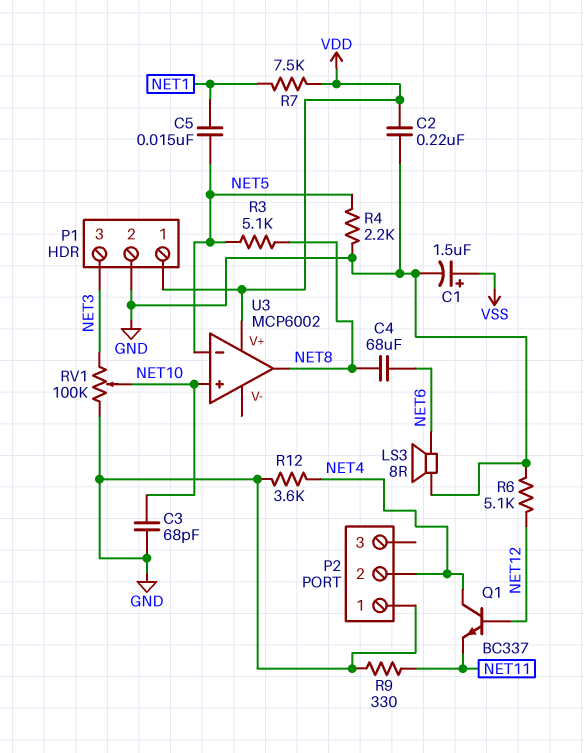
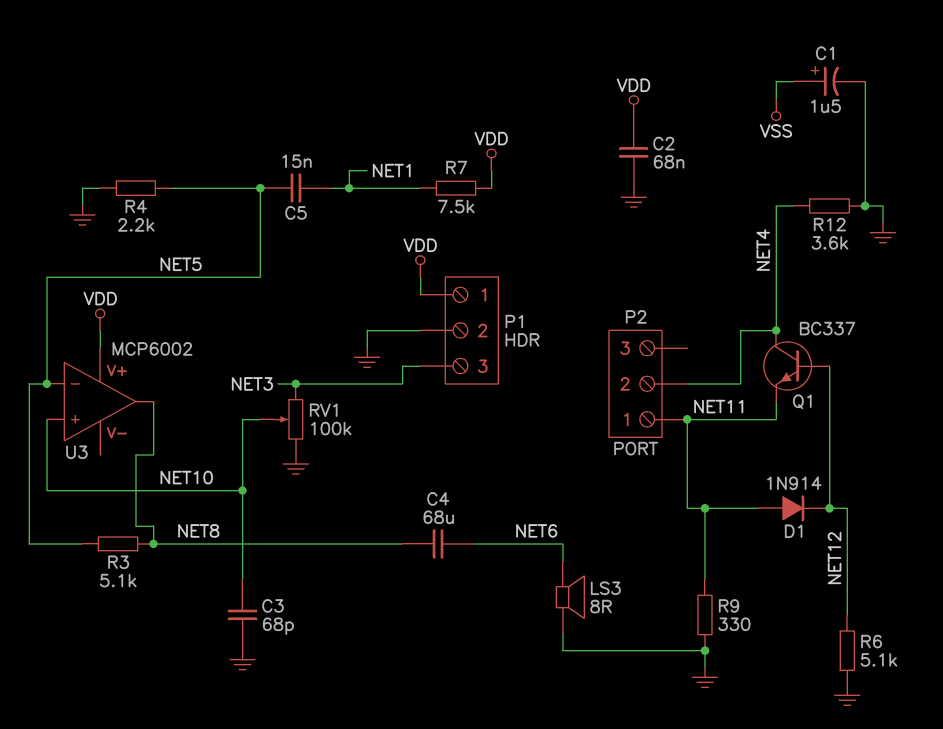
C2: 220nF (GND, VDD) -> 68nF (GND, VDD)
D1: none -> diode 1N914 (A NET11, K NET12)
P2 pin 1: GND -> NET11

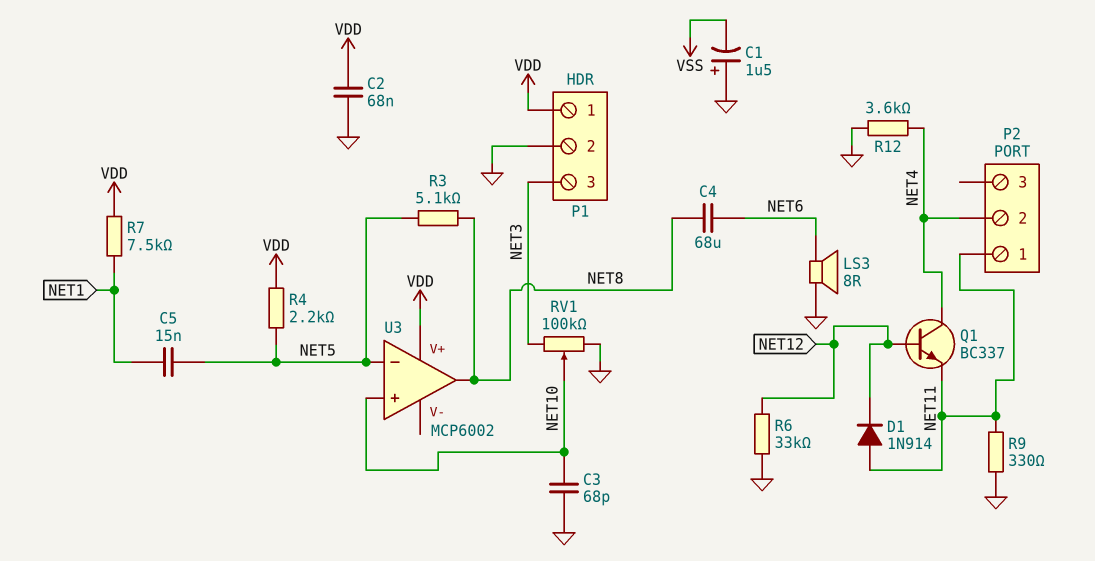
C1: 1.5uF (plus VSS, minus GND) -> 1.5uF (plus GND, minus VSS)
R4: 2.2k (GND, NET5) -> 2.2k (NET5, VDD)
R6: 5.1k (GND, NET12) -> 33k (GND, NET12)

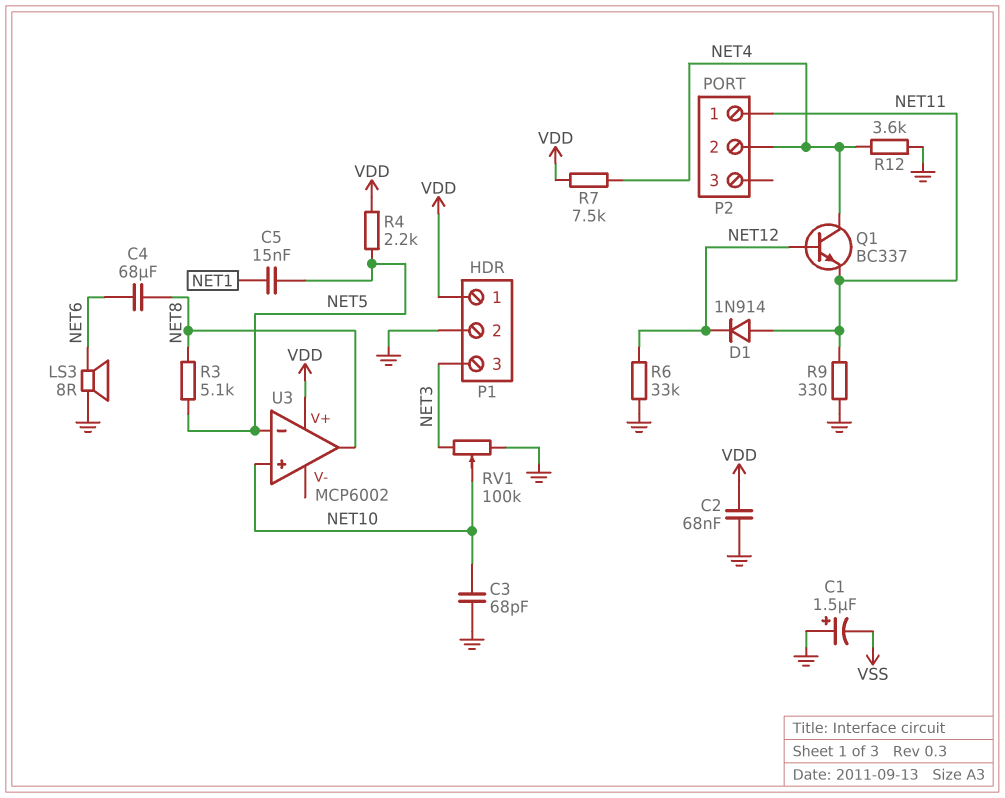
R7: 7.5k (NET1, VDD) -> 7.5k (NET4, VDD)

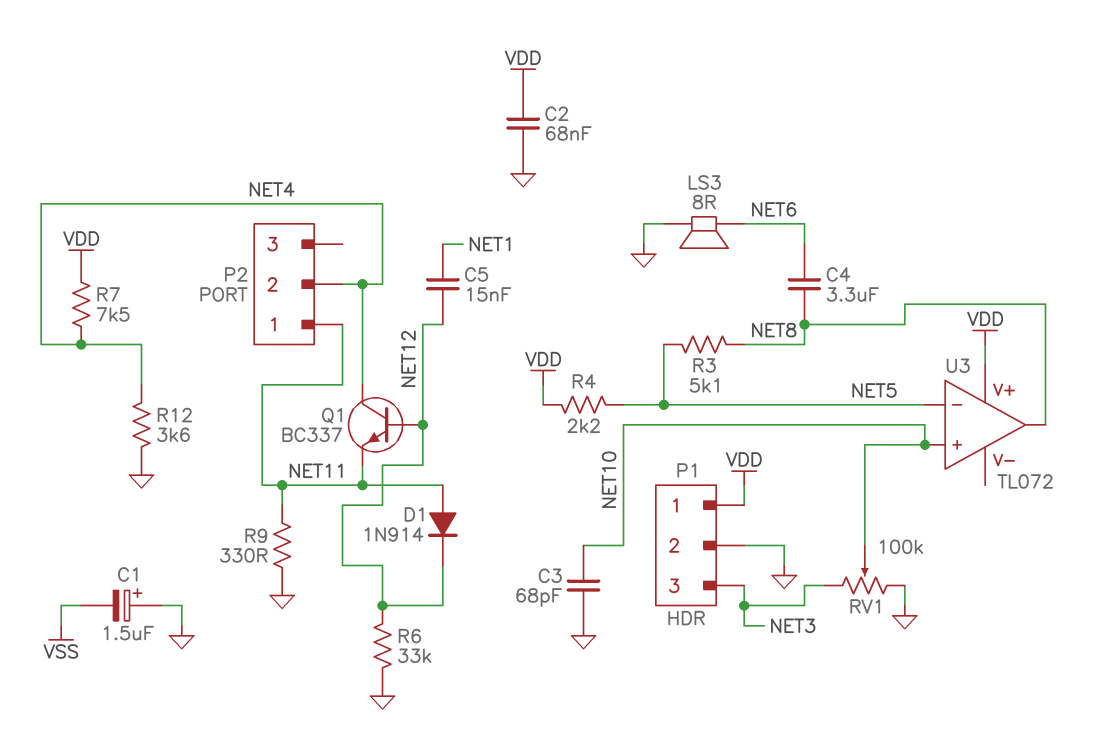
C4: 68uF (NET6, NET8) -> 3.3uF (NET6, NET8)
C5: 15nF (NET1, NET5) -> 15nF (NET1, NET12)
U3: MCP6002 -> TL072

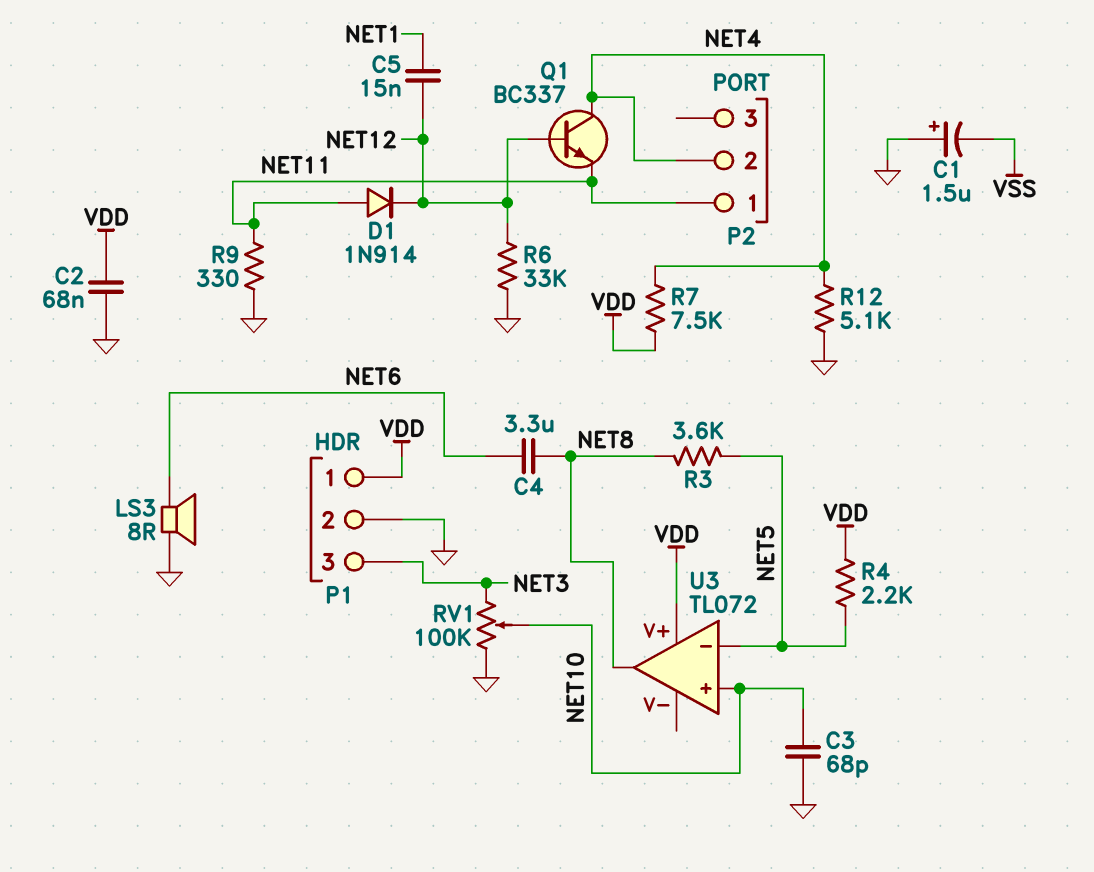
R3: 5.1k (NET5, NET8) -> 3.6k (NET5, NET8)
R12: 3.6k (GND, NET4) -> 5.1k (GND, NET4)

